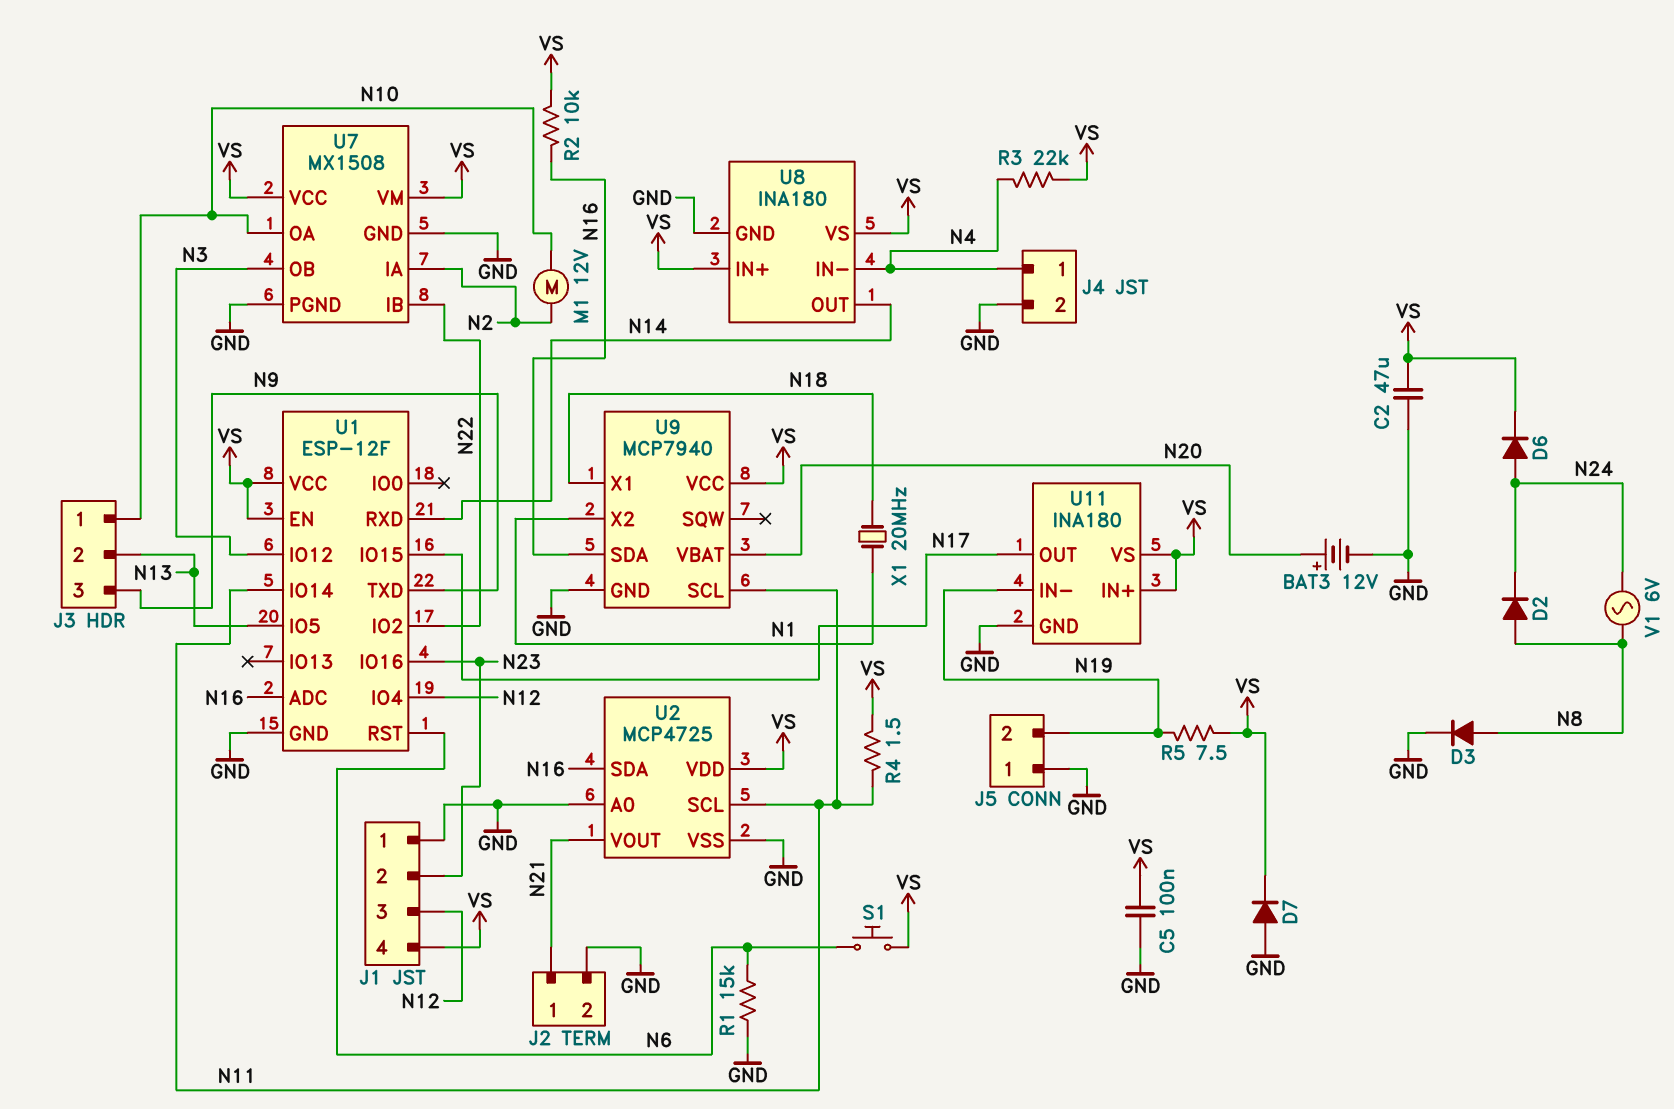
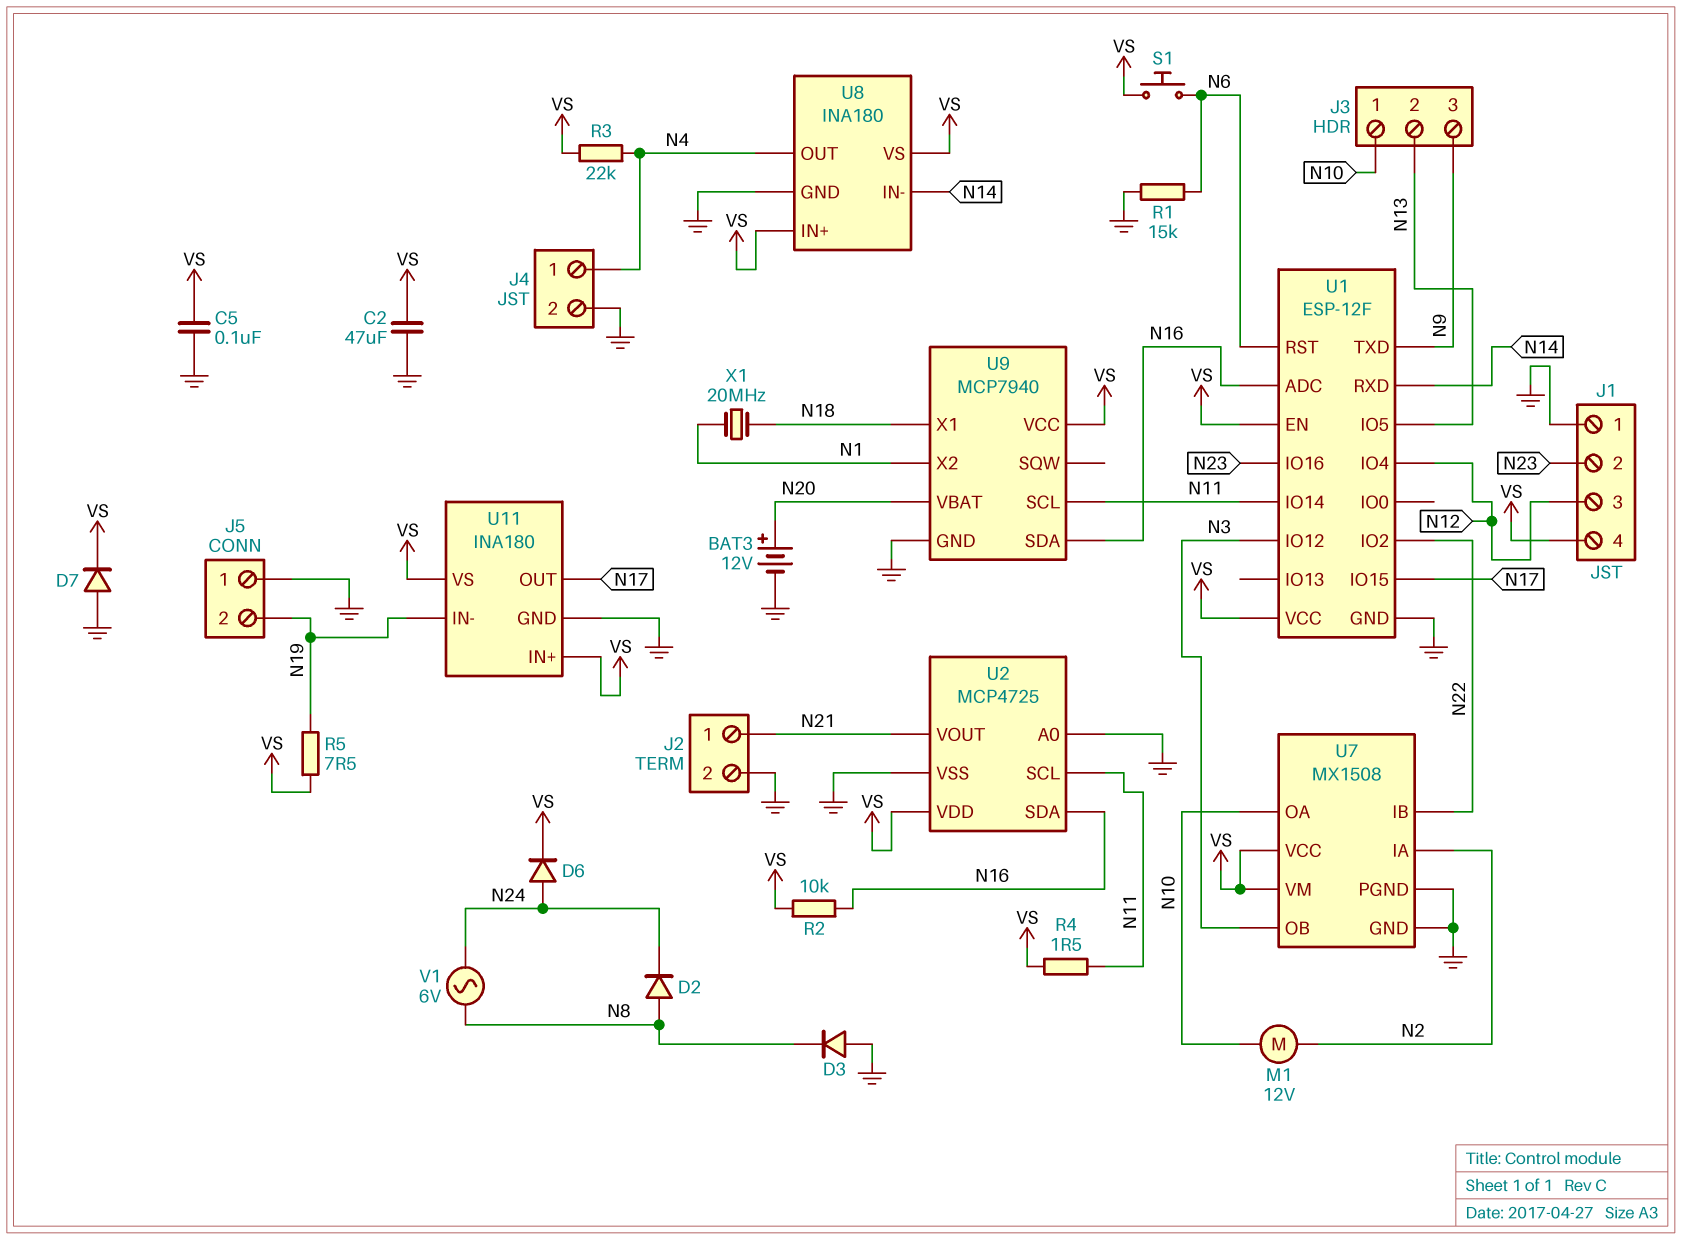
D3: diode (A N8, K GND) -> diode (A GND, K N8)
U8 pin IN-: N4 -> N14
U8 pin OUT: N14 -> N4

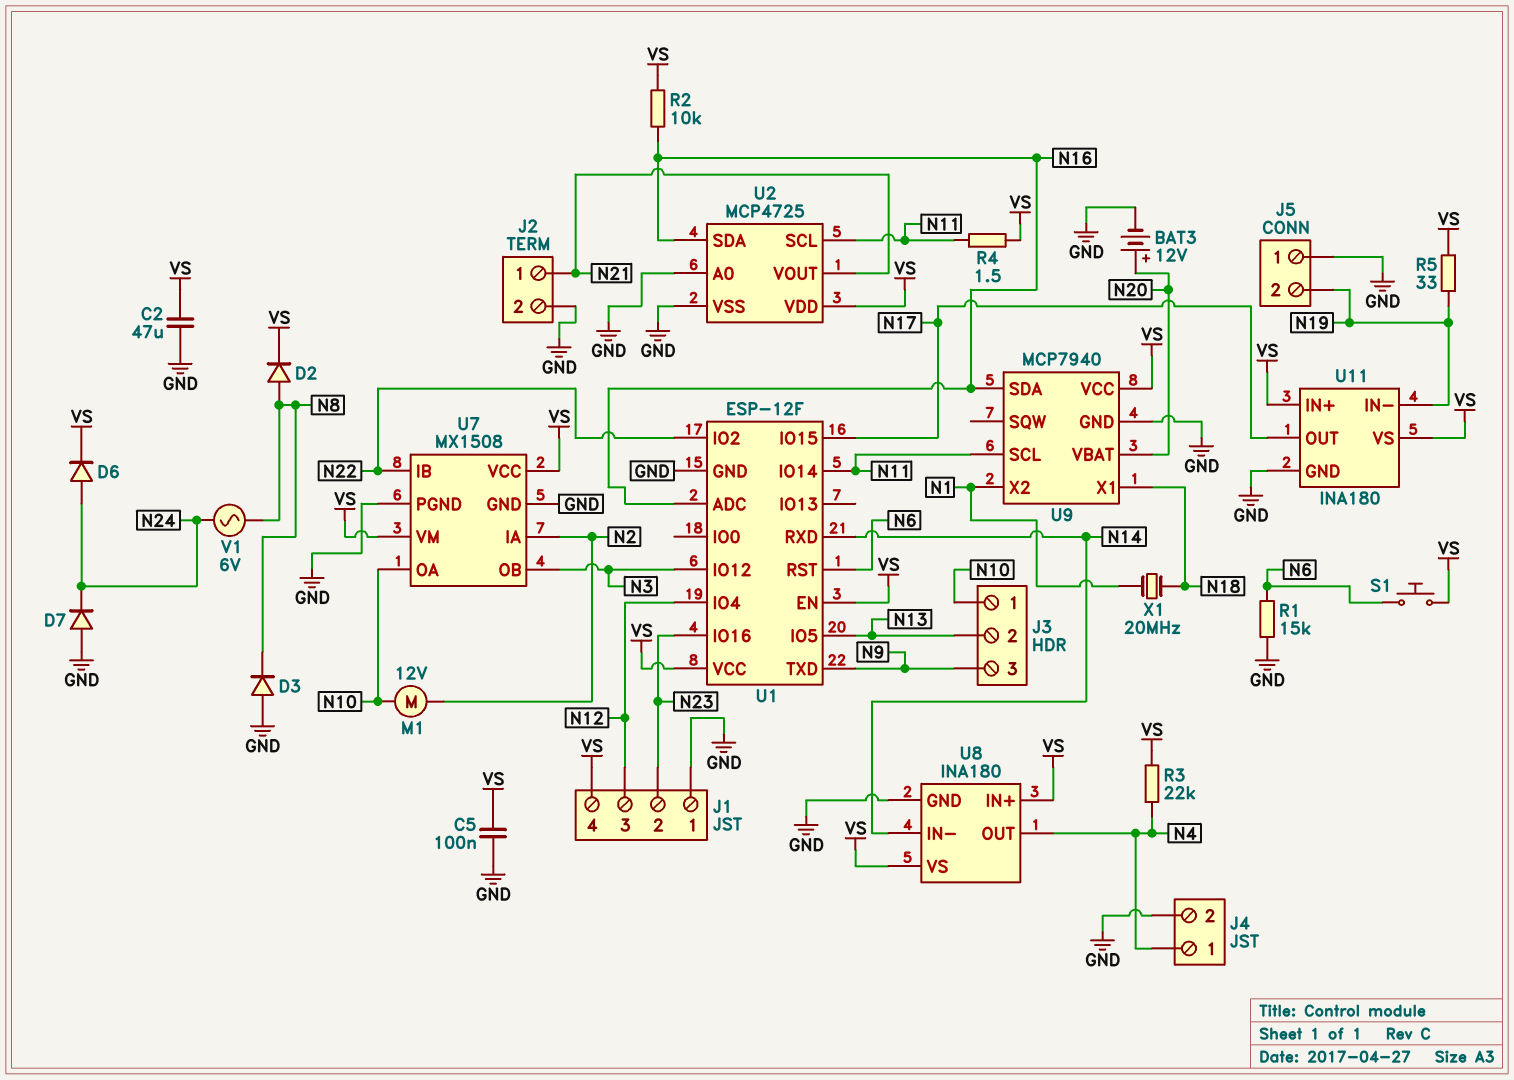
D2: diode (A N8, K N24) -> diode (A N8, K VS)
D7: diode (A GND, K VS) -> diode (A GND, K N24)
R5: 7.5 (N19, VS) -> 33 (N19, VS)

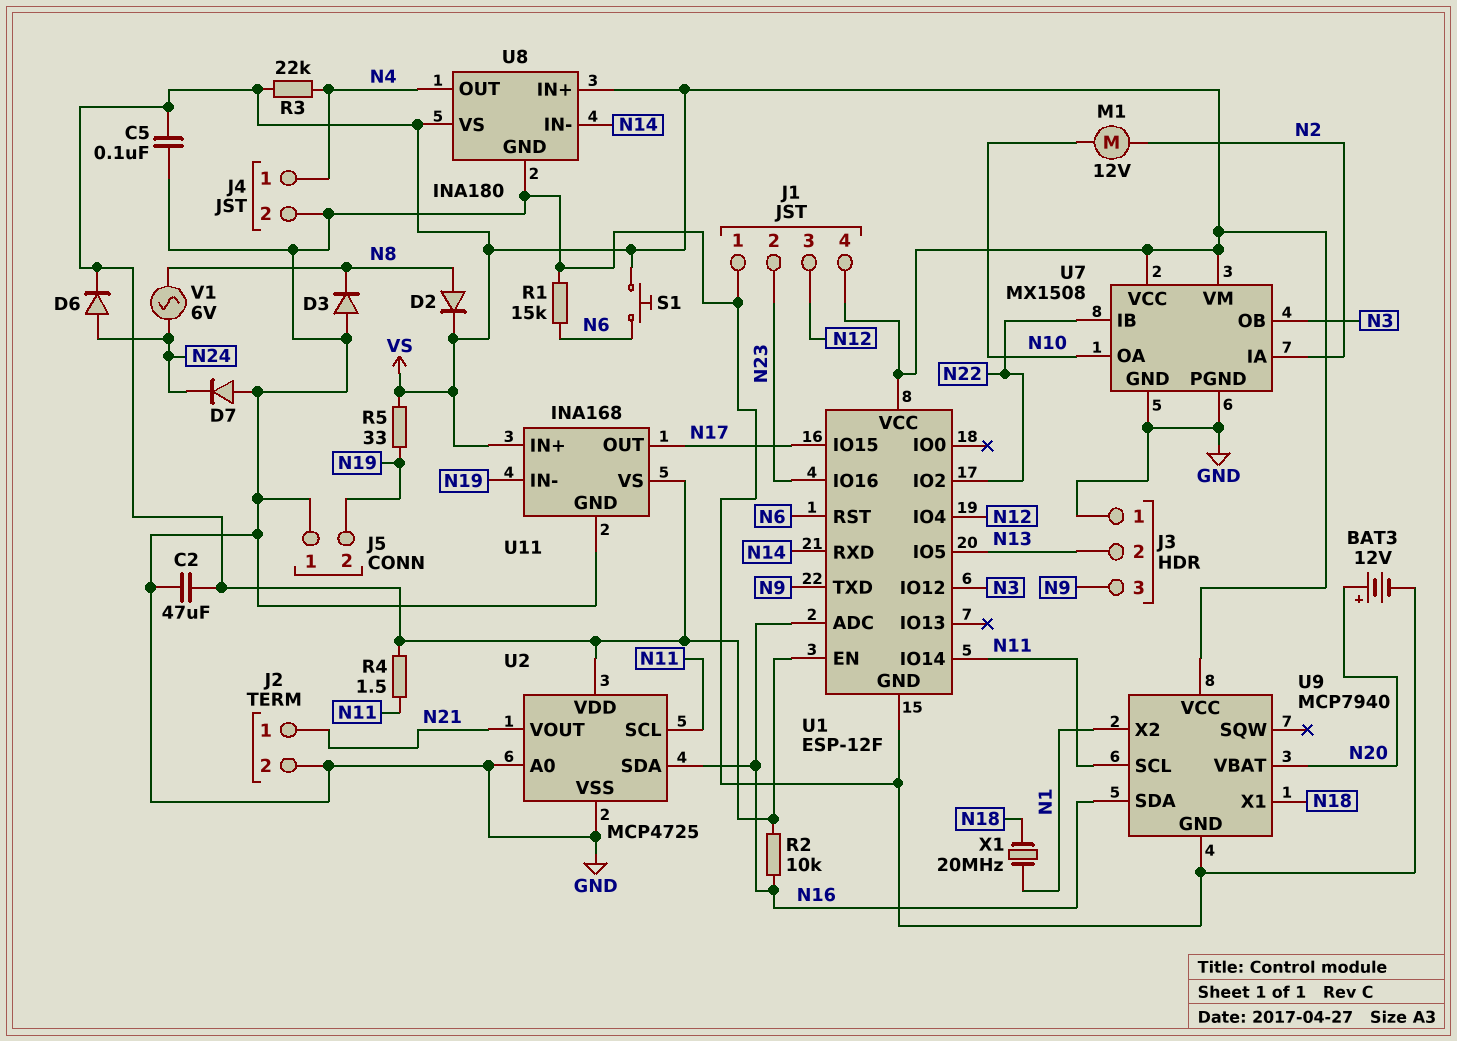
J3 pin 1: N10 -> GND
U11: INA180 -> INA168

